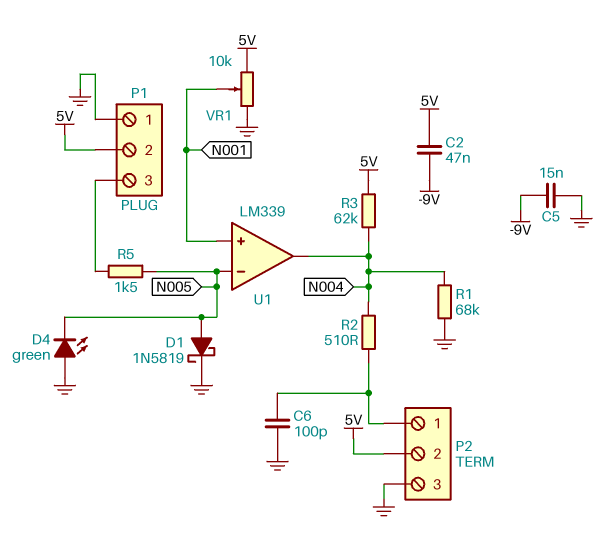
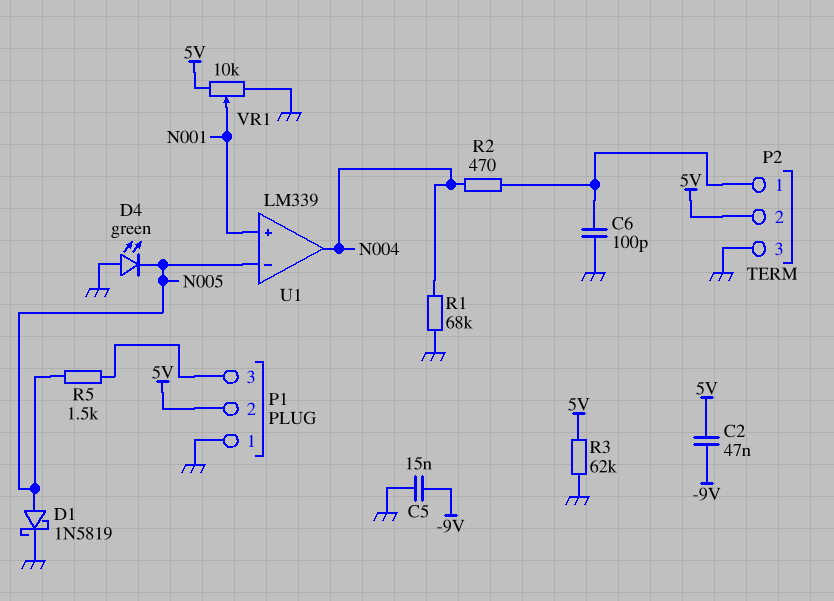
R2: 510 (N004, P2/1) -> 470 (N004, P2/1)
R3: 62k (5V, N004) -> 62k (5V, GND)

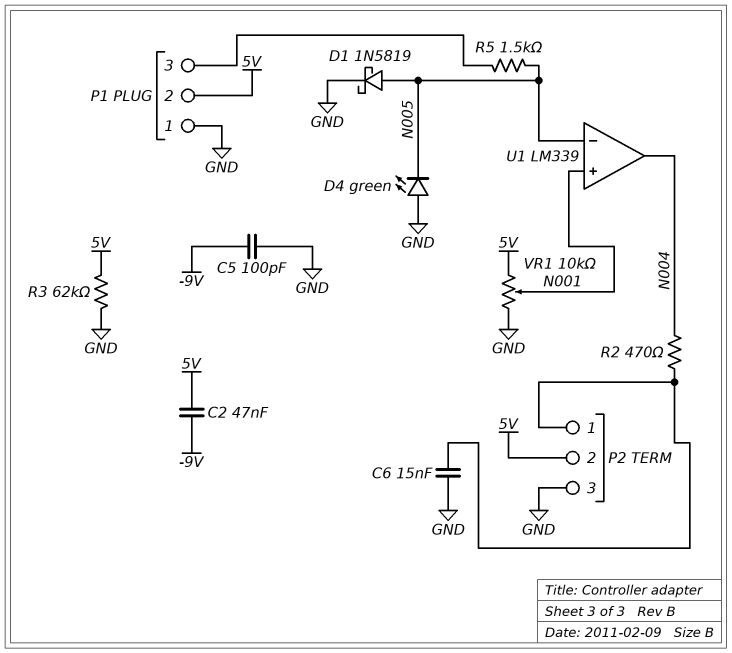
C5: 15nF (-9V, GND) -> 100pF (-9V, GND)
C6: 100pF (GND, P2/1) -> 15nF (GND, P2/1)
R1: 68k (GND, N004) -> none

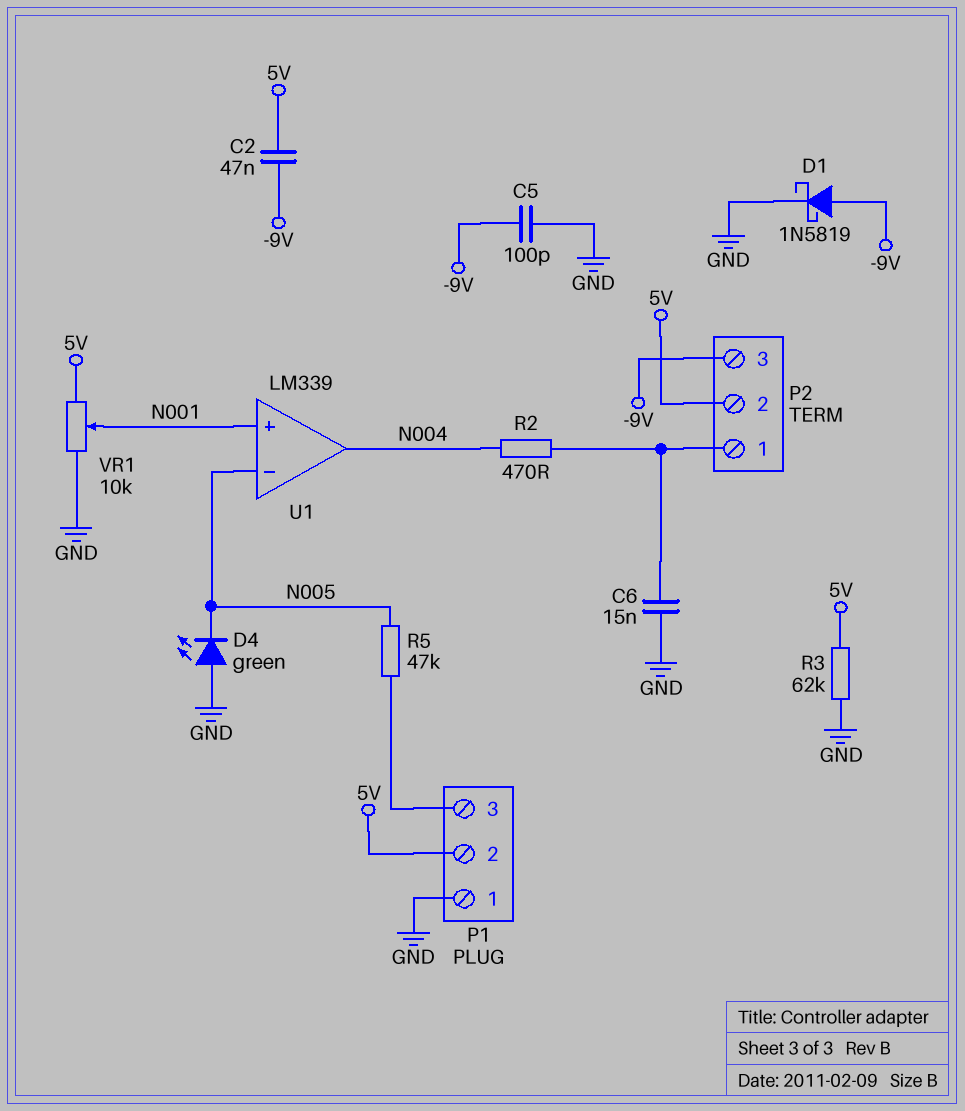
D1: schottky 1N5819 (A N005, K GND) -> schottky 1N5819 (A -9V, K GND)
P2 pin 3: GND -> -9V
R5: 1.5k (N005, P1/3) -> 47k (N005, P1/3)

